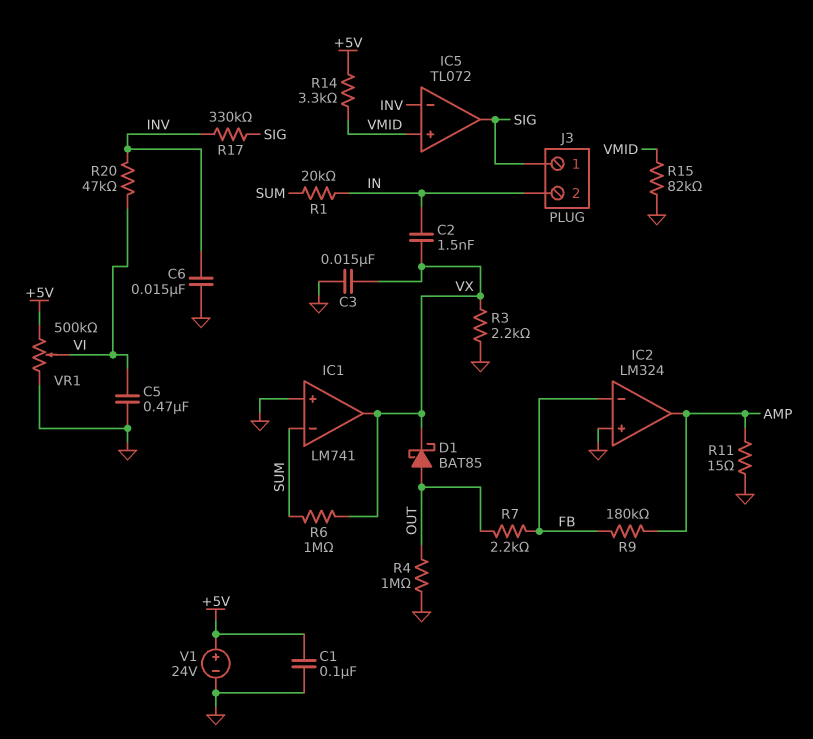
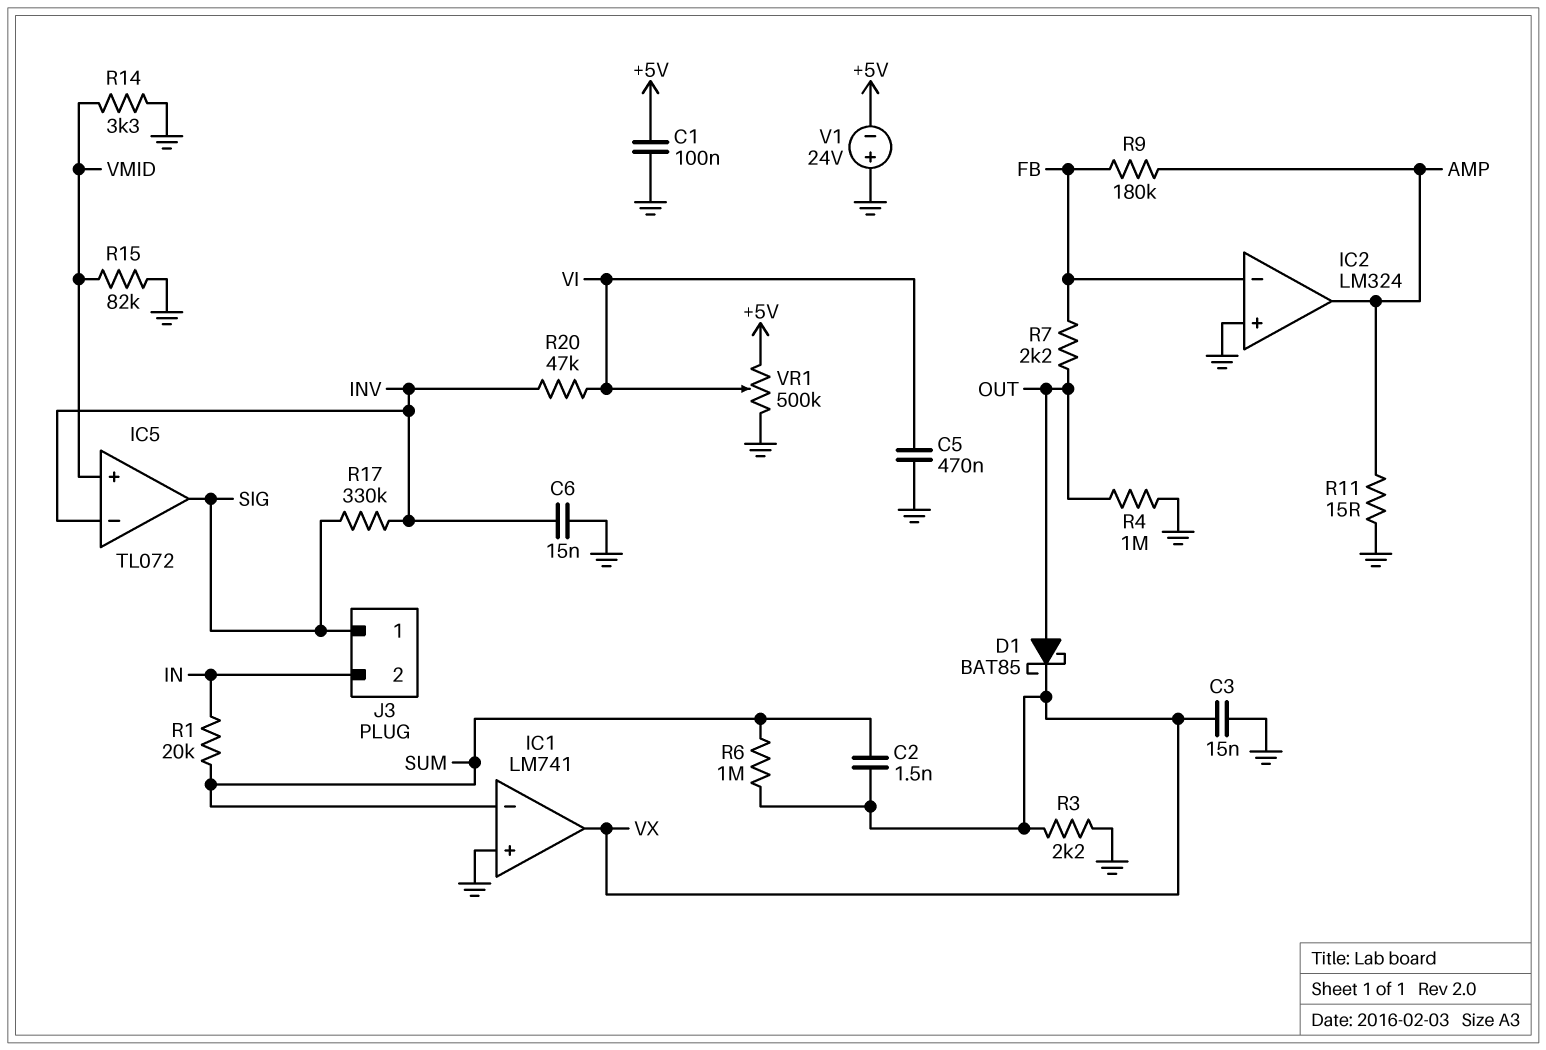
C2: 1.5nF (IN, VX) -> 1.5nF (SUM, VX)
R14: 3.3k (+5V, VMID) -> 3.3k (GND, VMID)
V1: 24V (plus +5V, minus GND) -> 24V (plus GND, minus +5V)

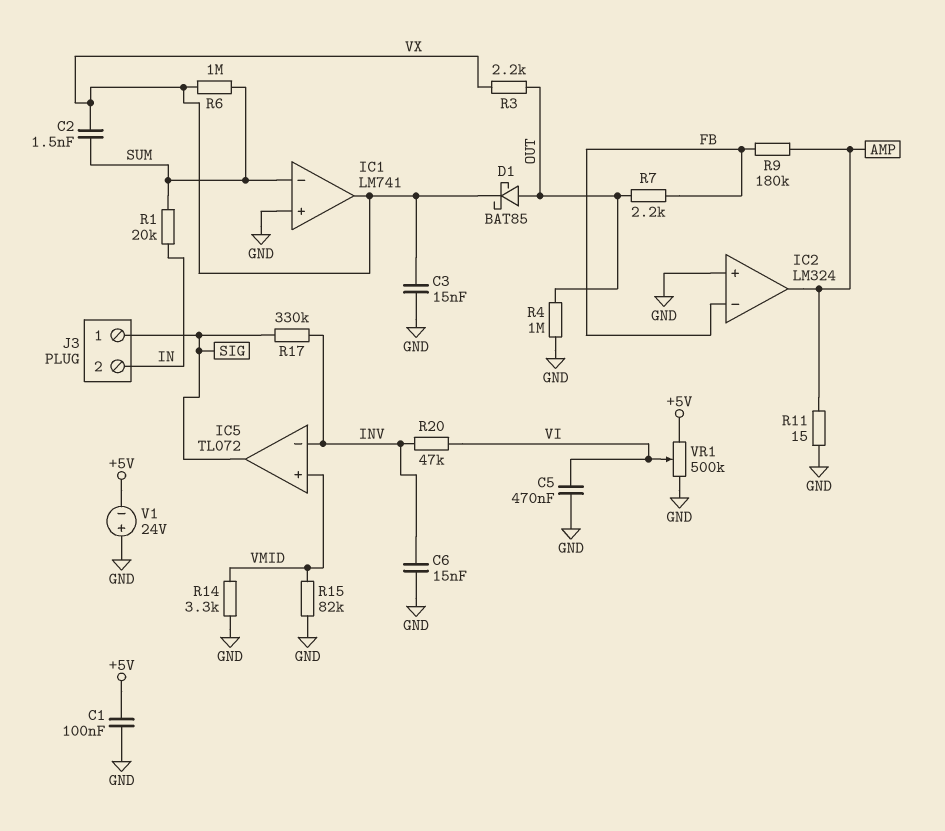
R3: 2.2k (GND, VX) -> 2.2k (OUT, VX)

